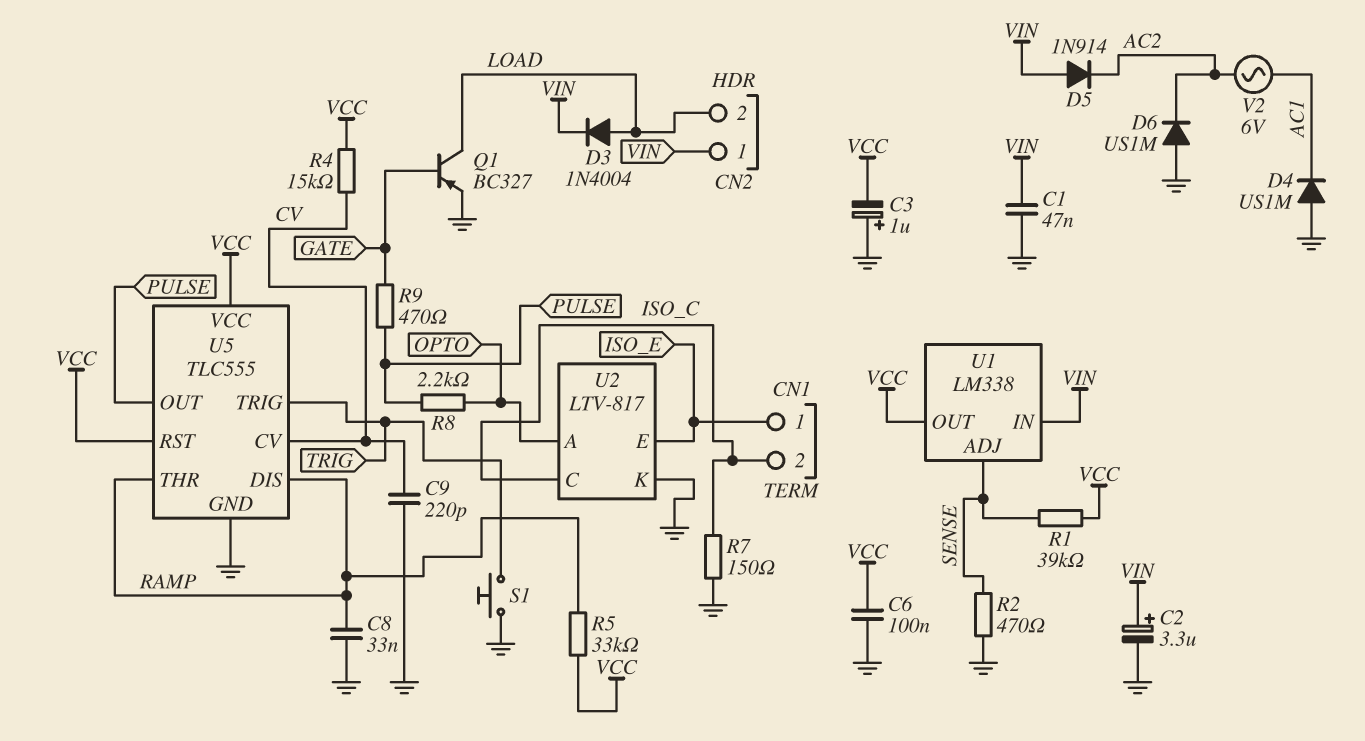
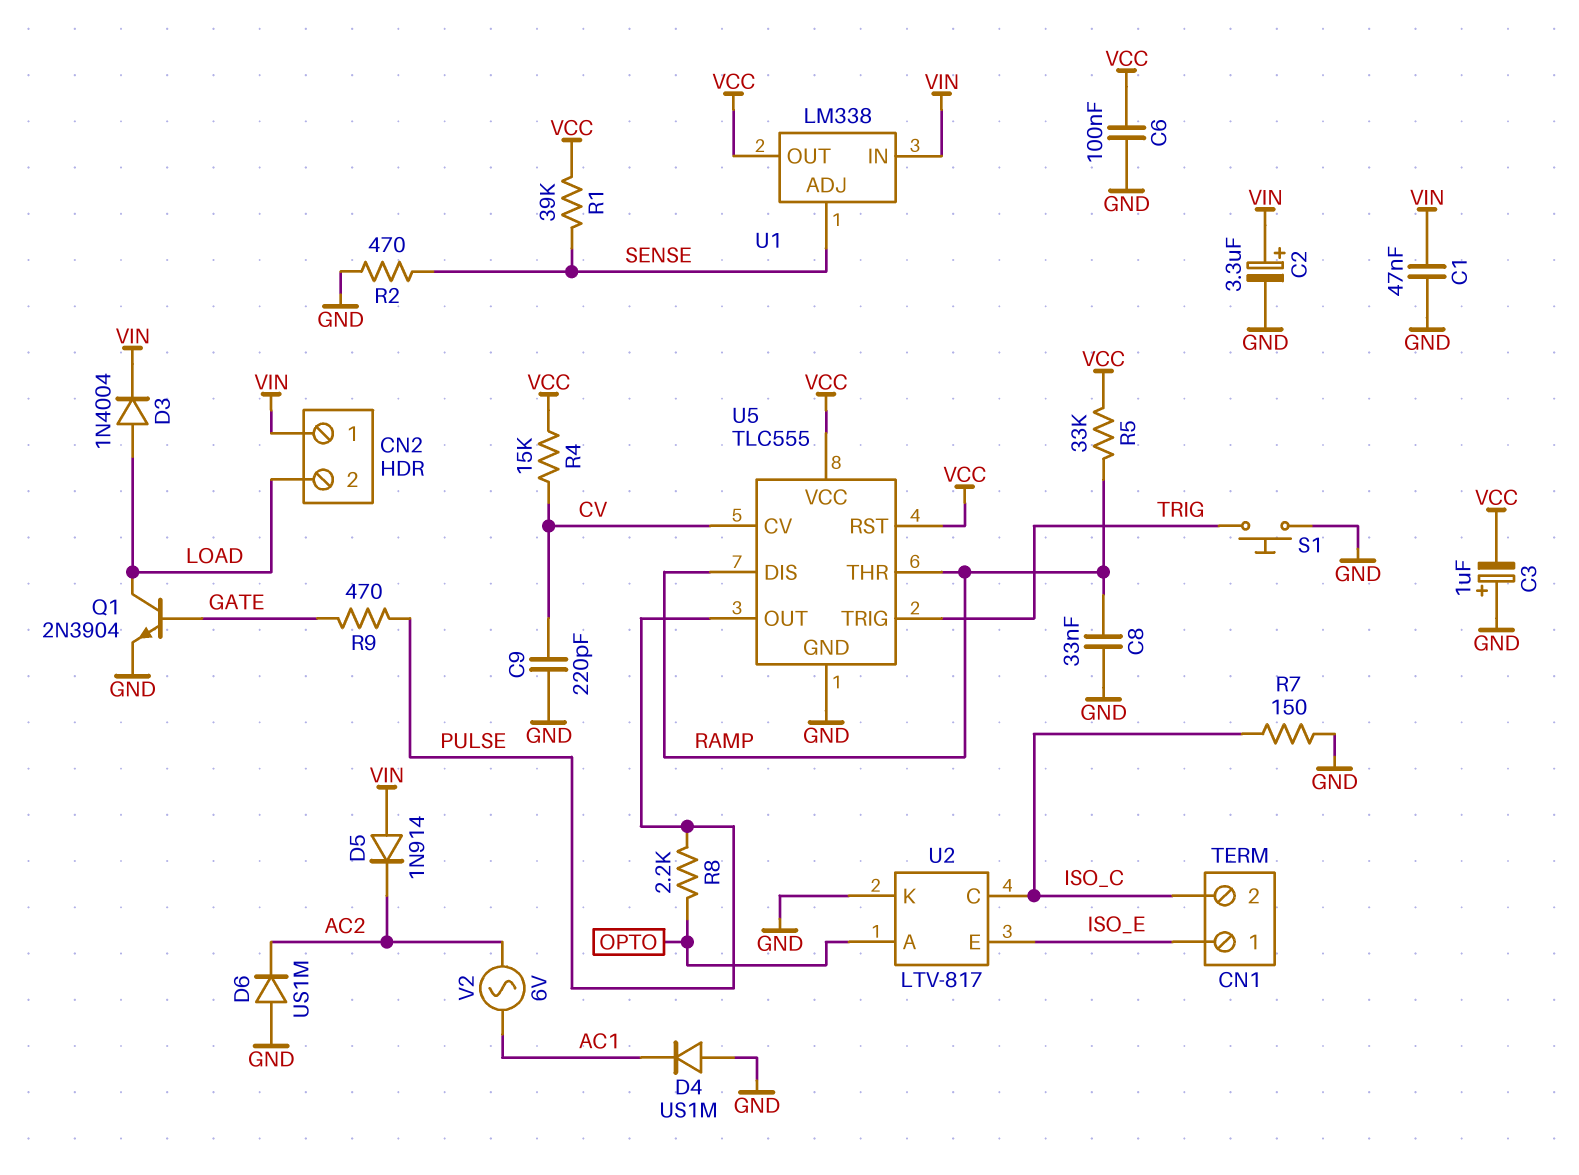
Q1: PNP BC327 (B GATE, C LOAD, E GND) -> NPN 2N3904 (B GATE, C LOAD, E GND)

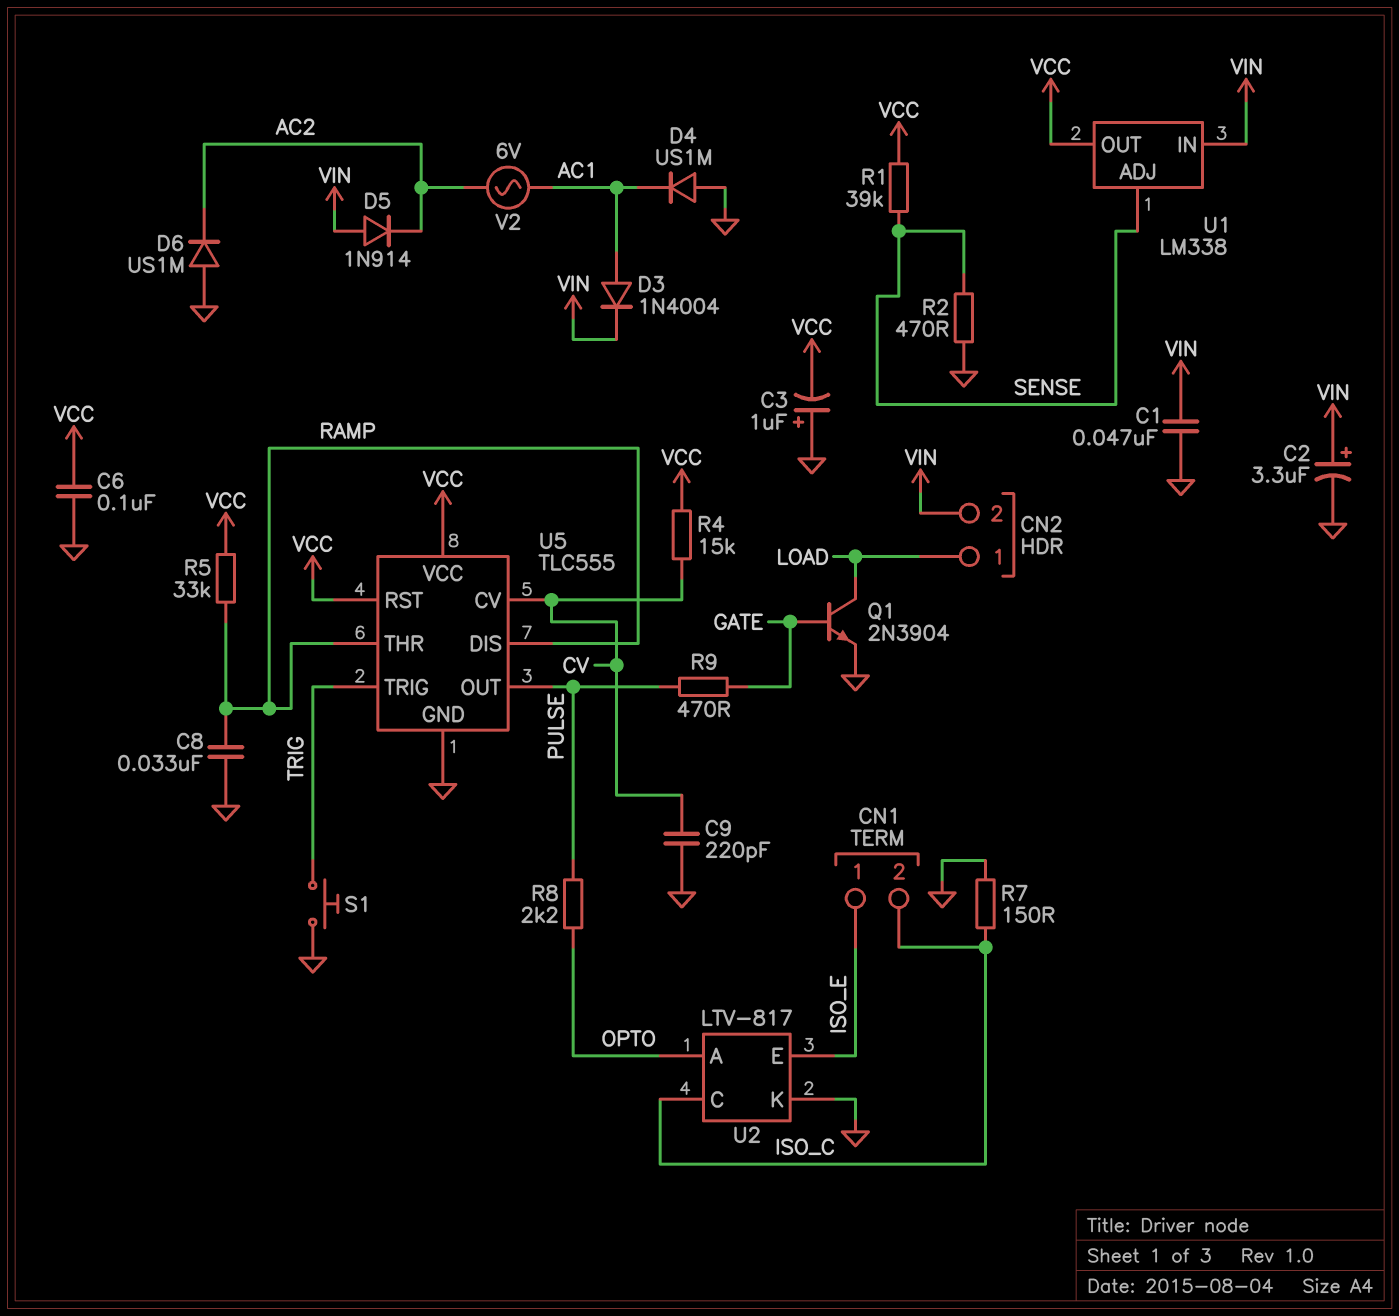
CN2 pin 1: VIN -> LOAD
CN2 pin 2: LOAD -> VIN
D3: diode 1N4004 (A LOAD, K VIN) -> diode 1N4004 (A AC1, K VIN)

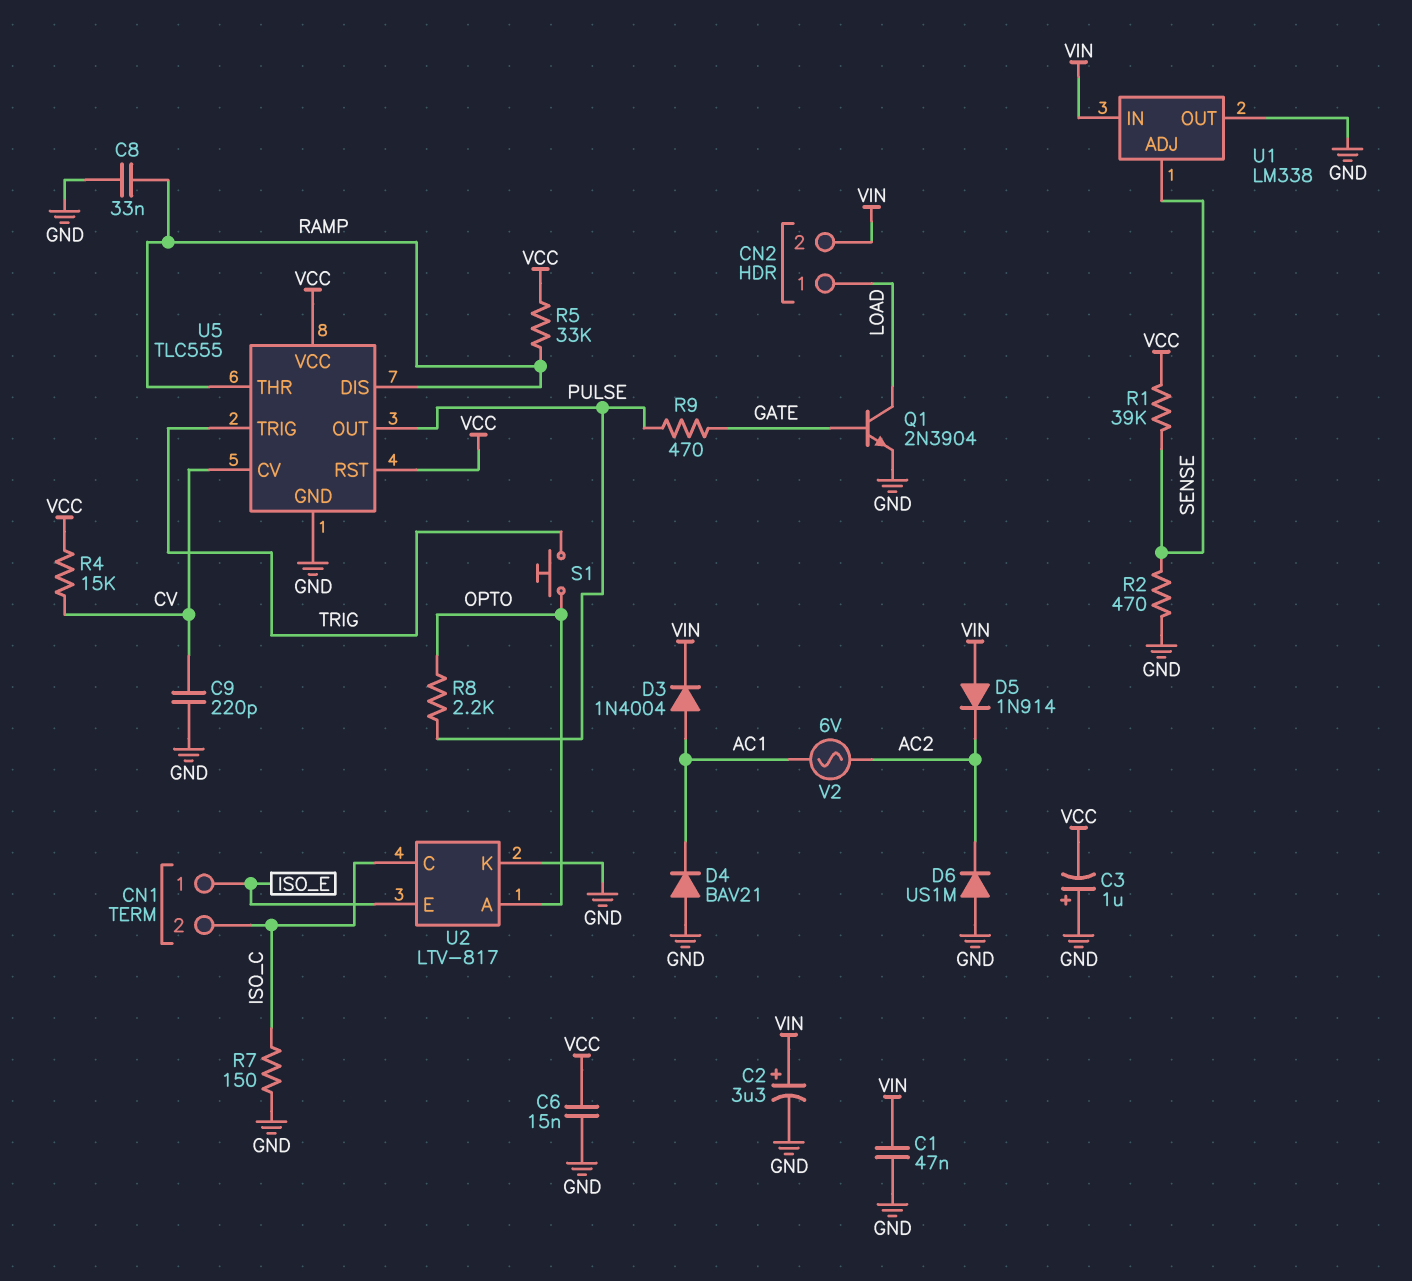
C6: 100nF (GND, VCC) -> 15nF (GND, VCC)
D4: diode US1M (A GND, K AC1) -> diode BAV21 (A GND, K AC1)
S1: button (GND, TRIG) -> button (OPTO, TRIG)
U1 pin OUT: VCC -> GND

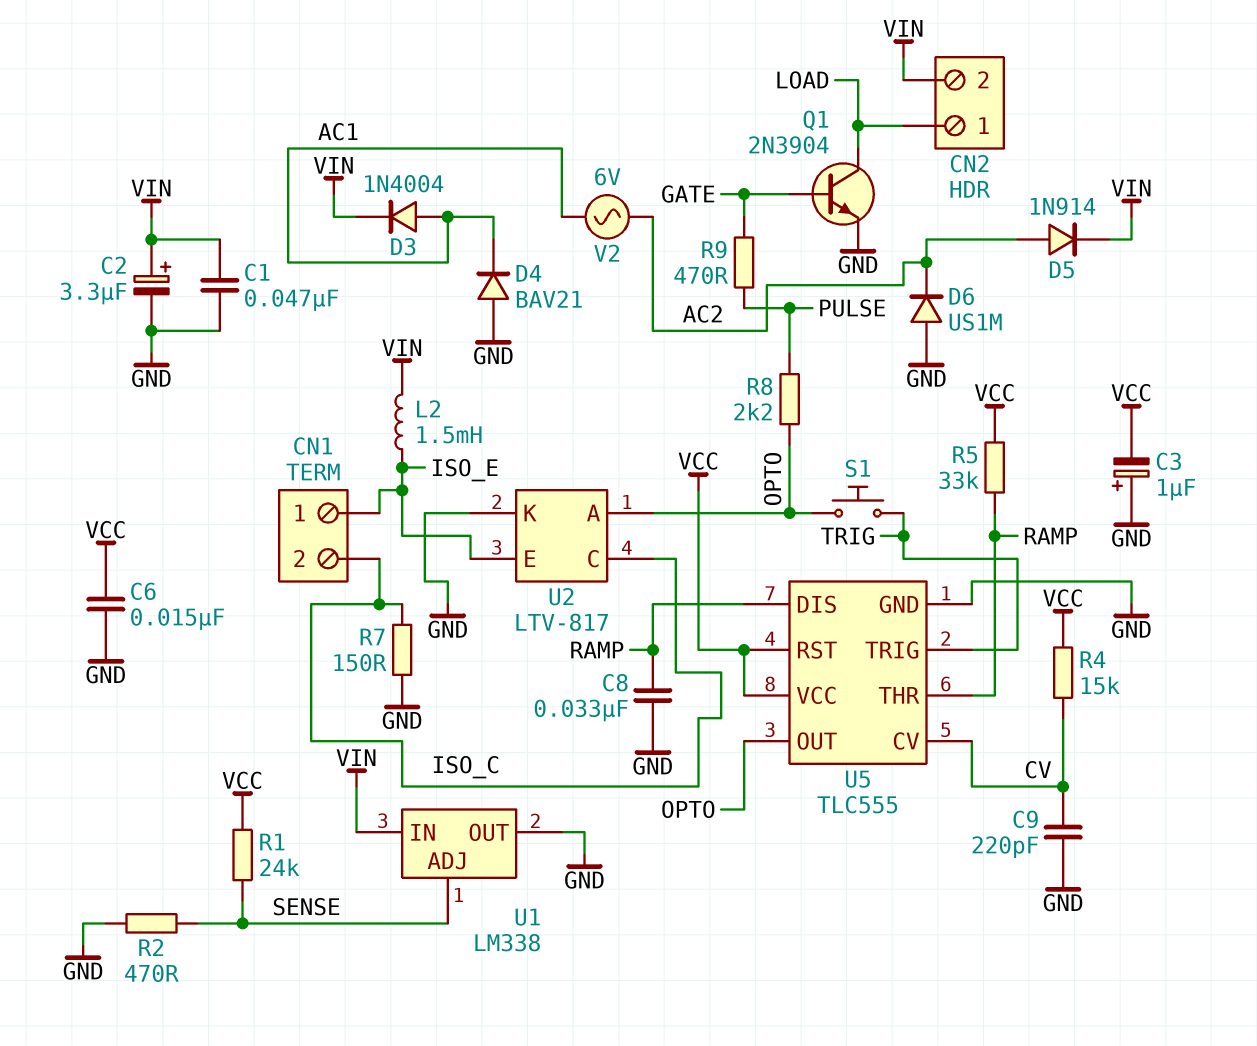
D5: diode 1N914 (A VIN, K AC2) -> diode 1N914 (A AC2, K VIN)
L2: none -> 1.5mH (ISO_E, VIN)
R1: 39k (SENSE, VCC) -> 24k (SENSE, VCC)
U5 pin OUT: PULSE -> OPTO

